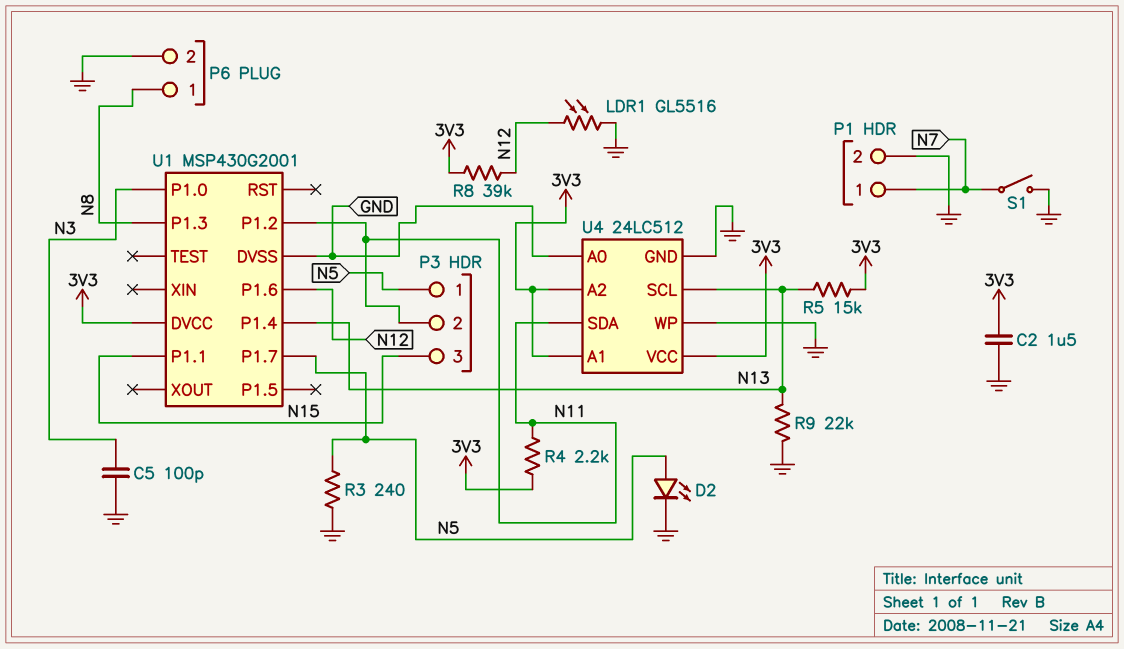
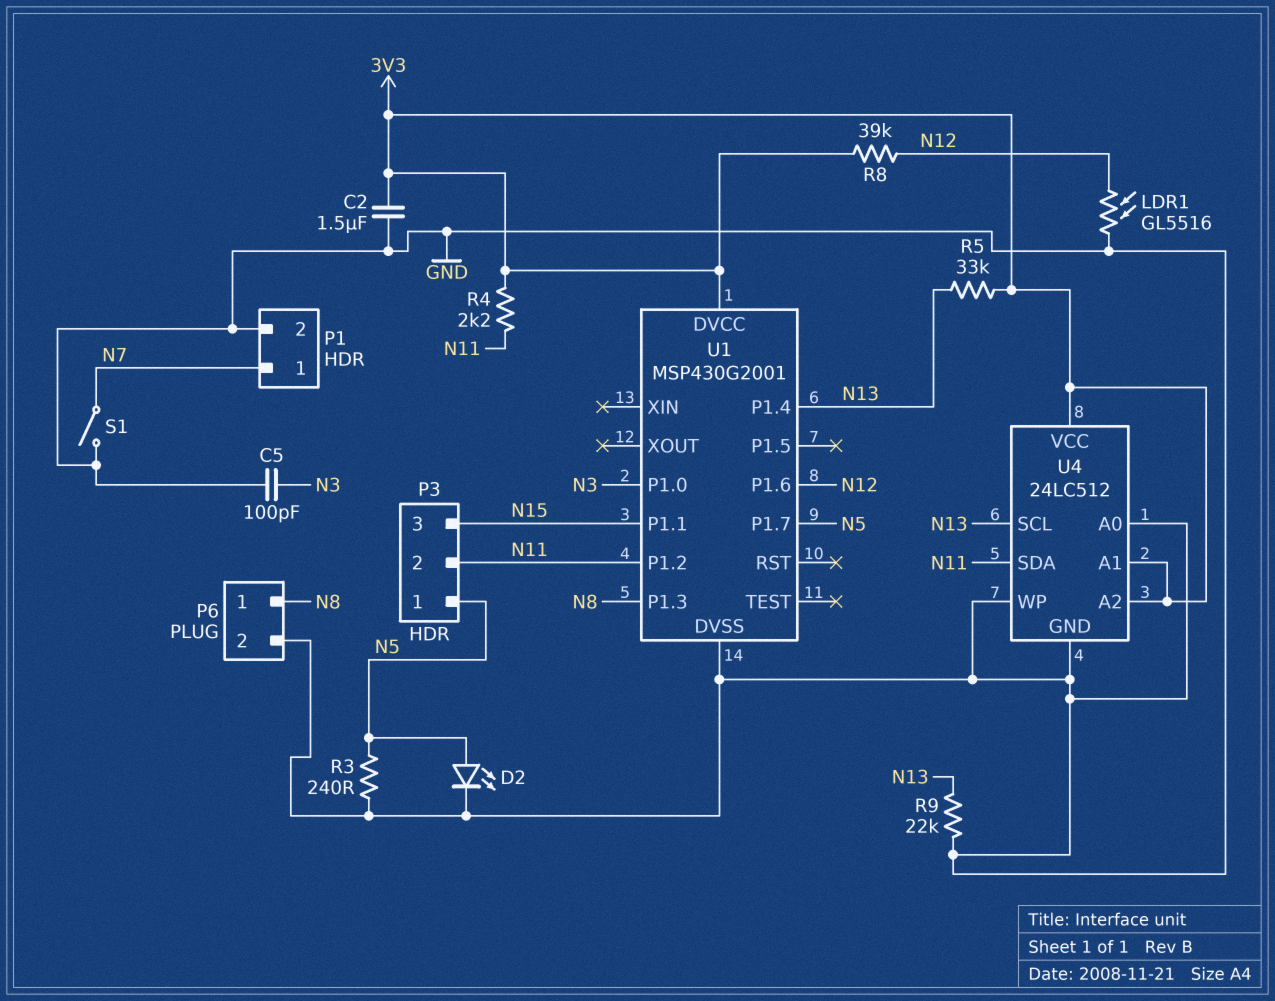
R5: 15k (3V3, N13) -> 33k (3V3, N13)

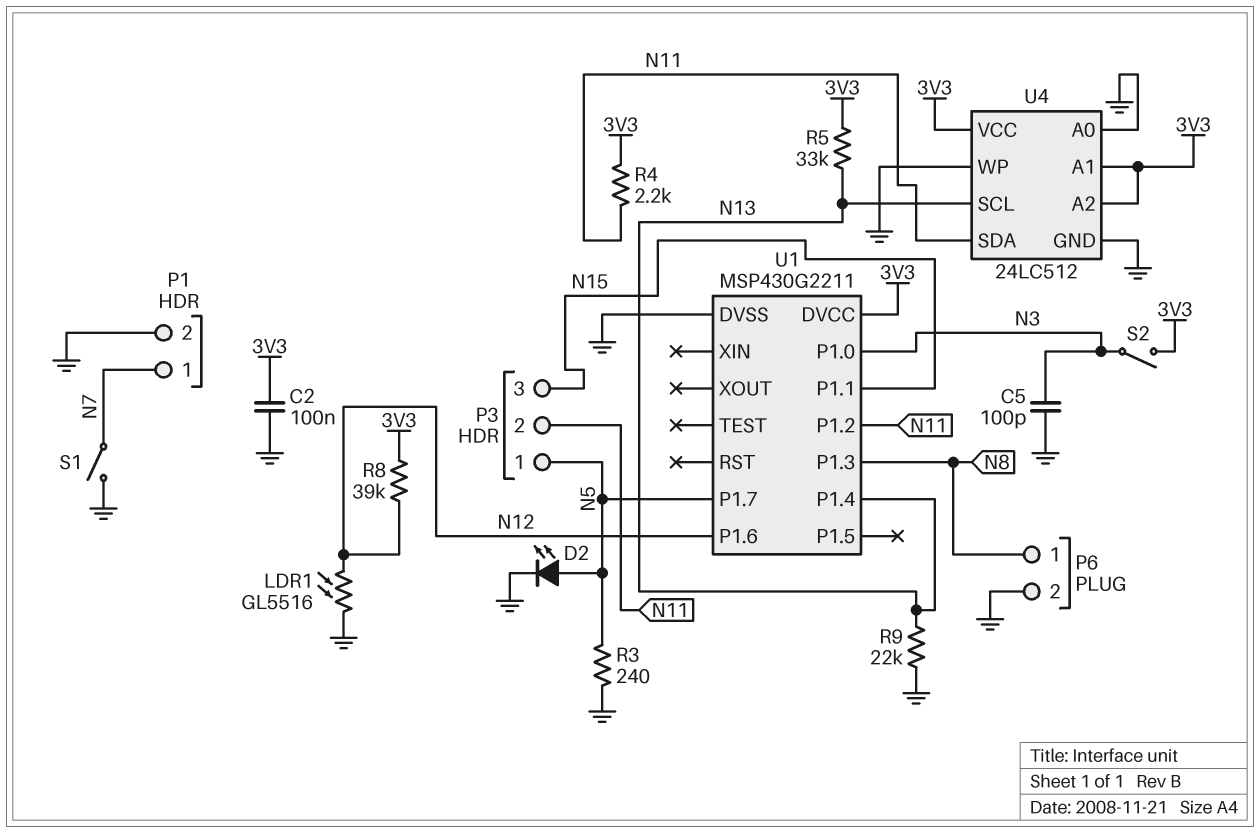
C2: 1.5uF (3V3, GND) -> 100nF (3V3, GND)
S2: none -> switch (3V3, N3)
U1: MSP430G2001 -> MSP430G2211

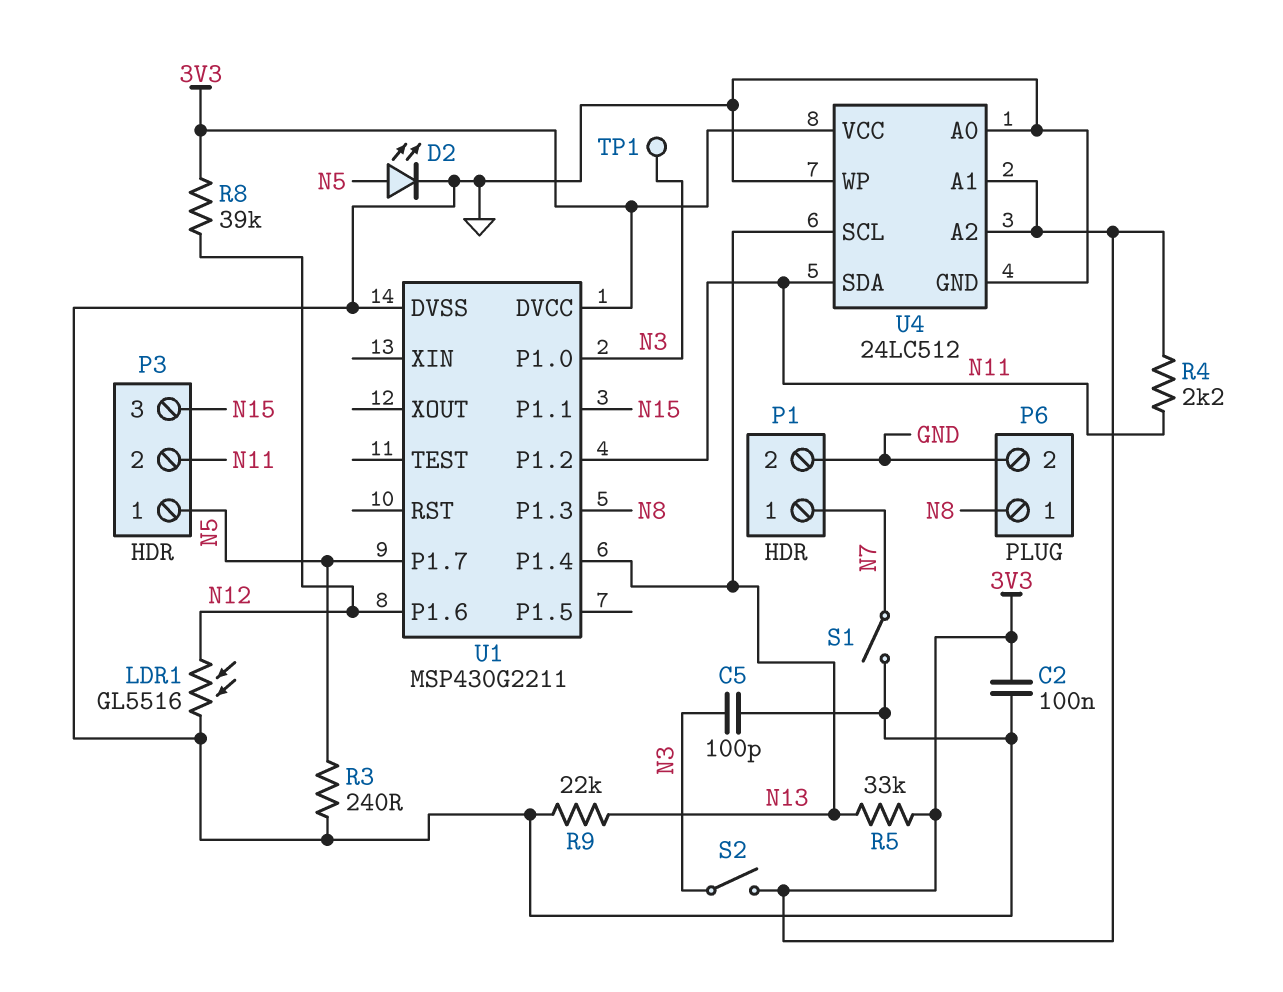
TP1: none -> test point (N3)

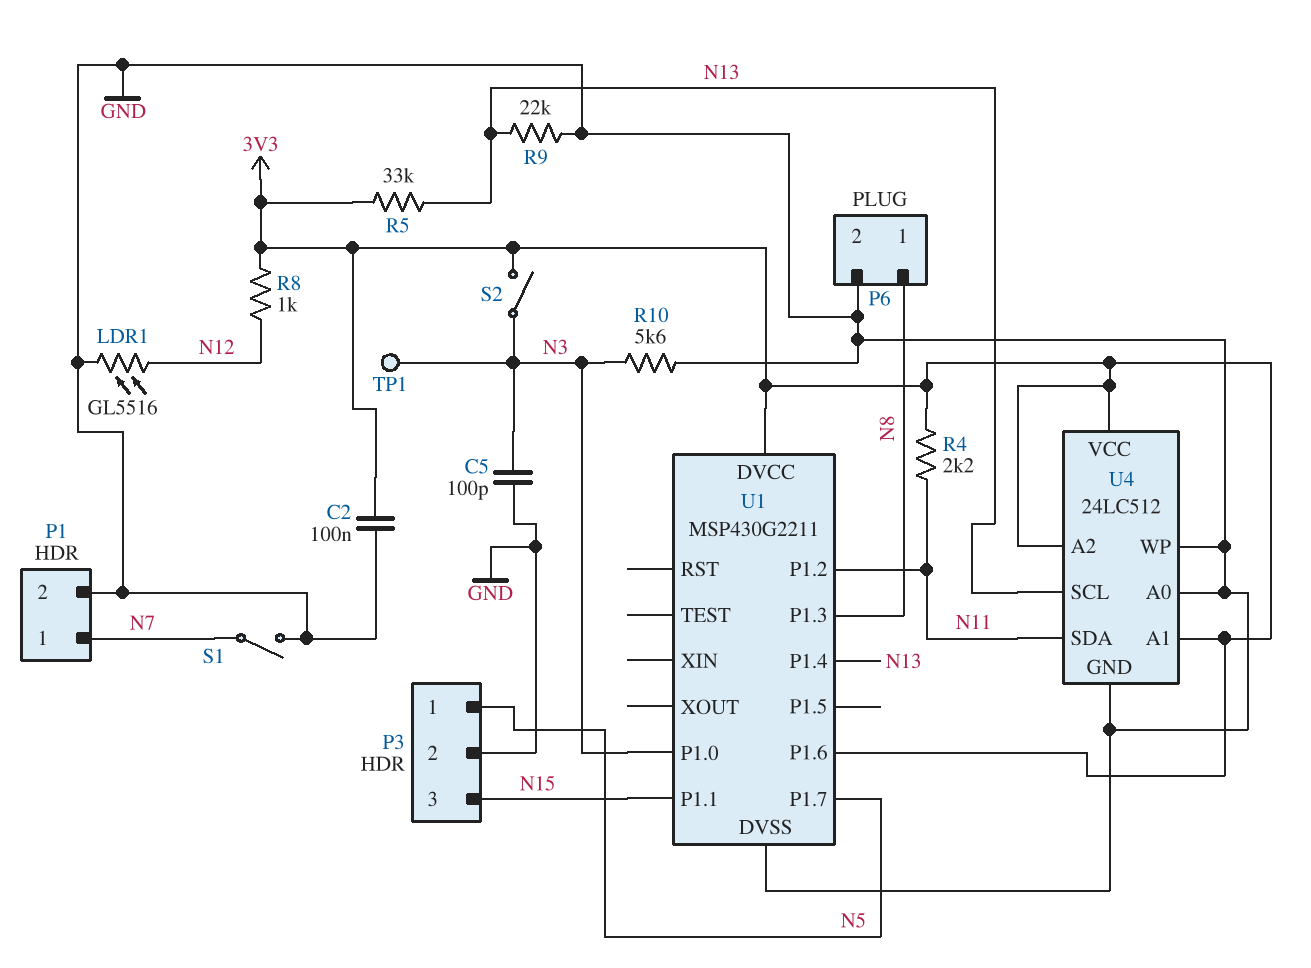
D2: LED (A N5, K GND) -> none
P3 pin 2: N11 -> GND
R3: 240 (GND, N5) -> none
R8: 39k (3V3, N12) -> 1k (3V3, N12)
R10: none -> 5.6k (GND, N3)
U1 pin P1.6: N12 -> 3V3

